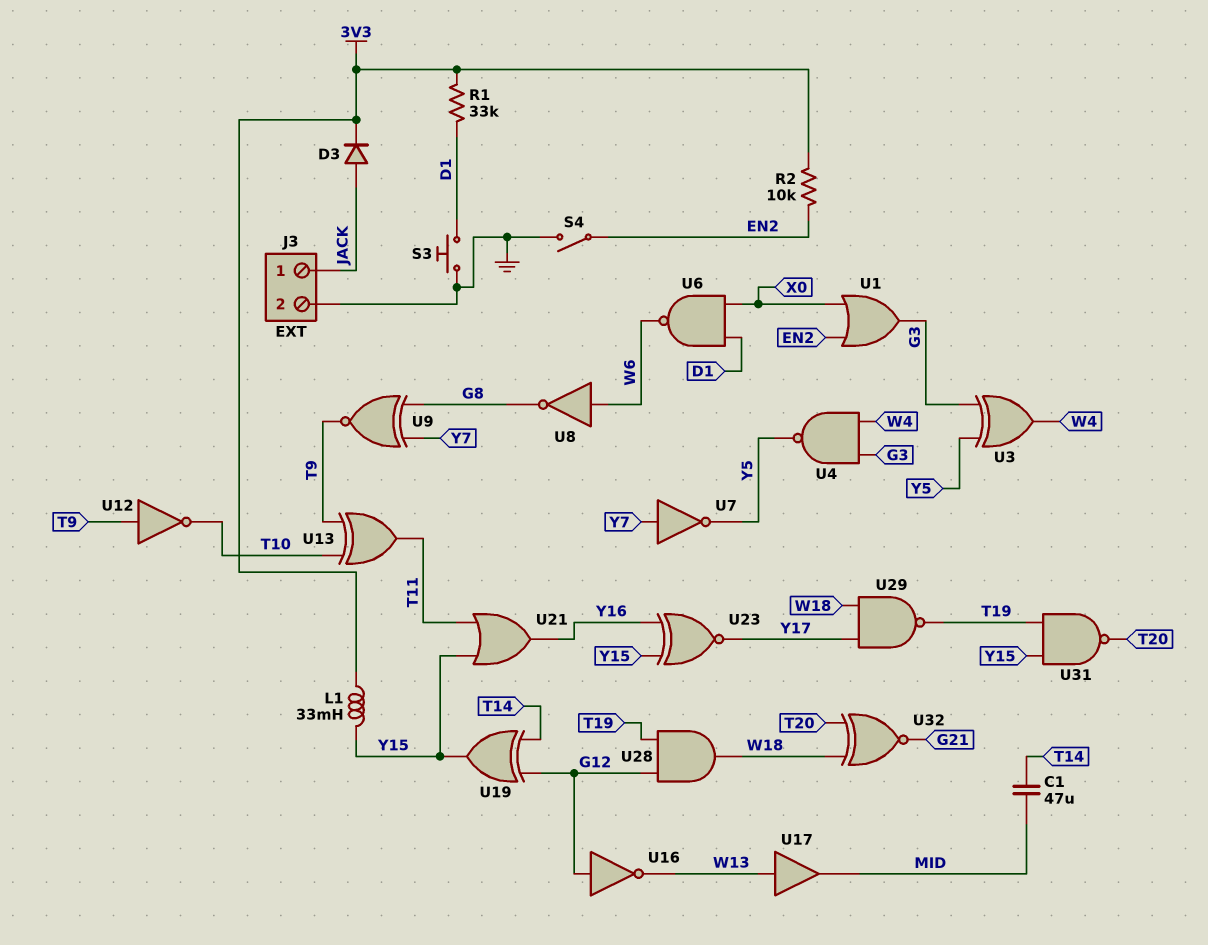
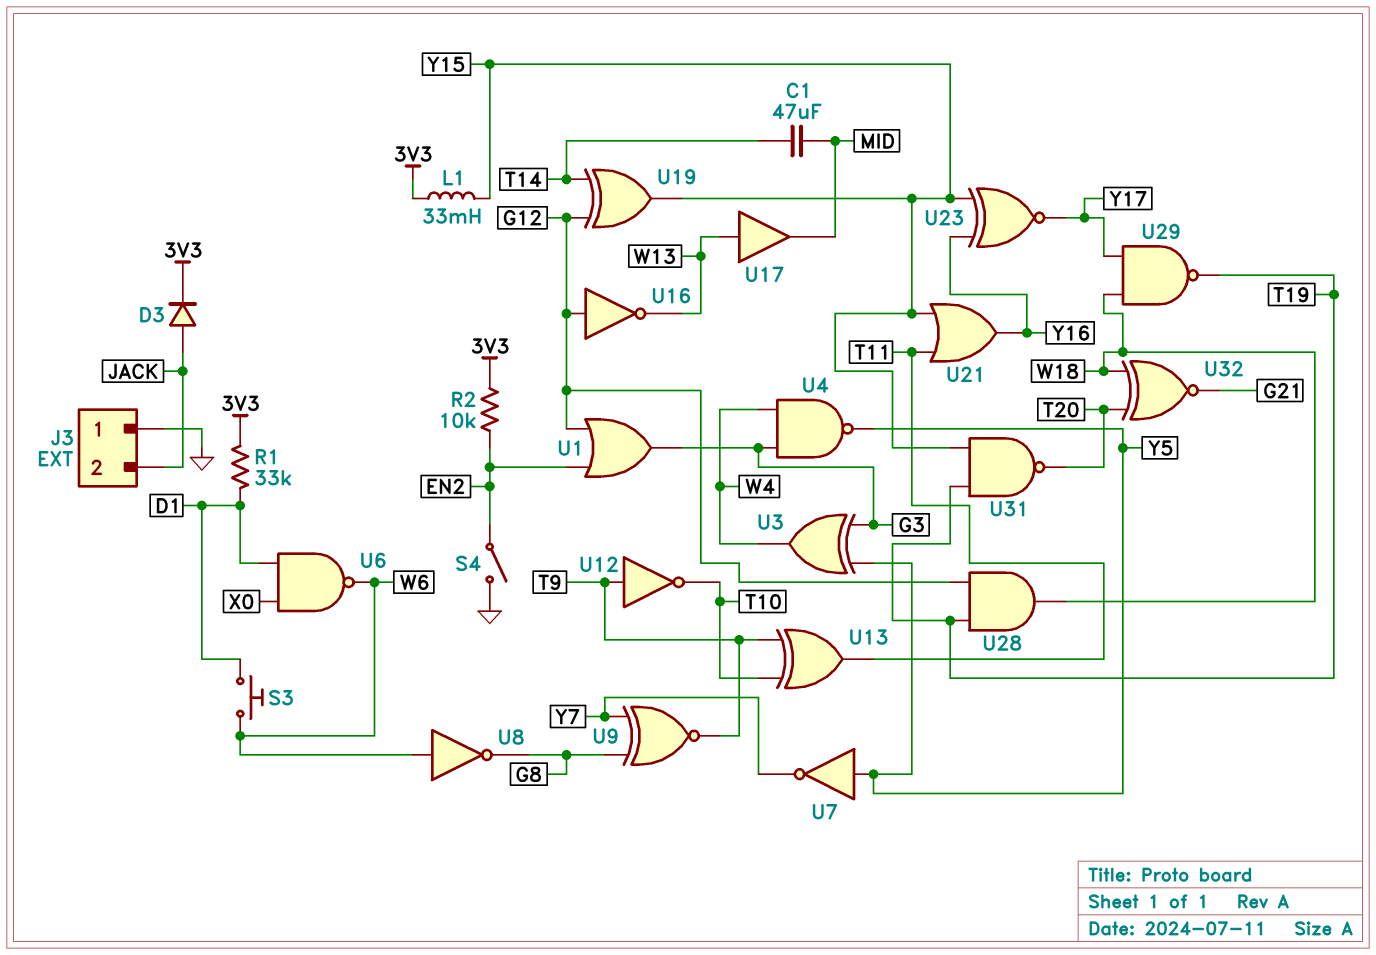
J3 pin 1: JACK -> GND
J3 pin 2: GND -> JACK
S3: button (D1, GND) -> button (D1, W6)
U1: OR (in EN2, in X0, out G3) -> OR (in EN2, in G12, out G3)
U7: NOT (in Y7, out Y5) -> NOT (in Y5, out Y7)

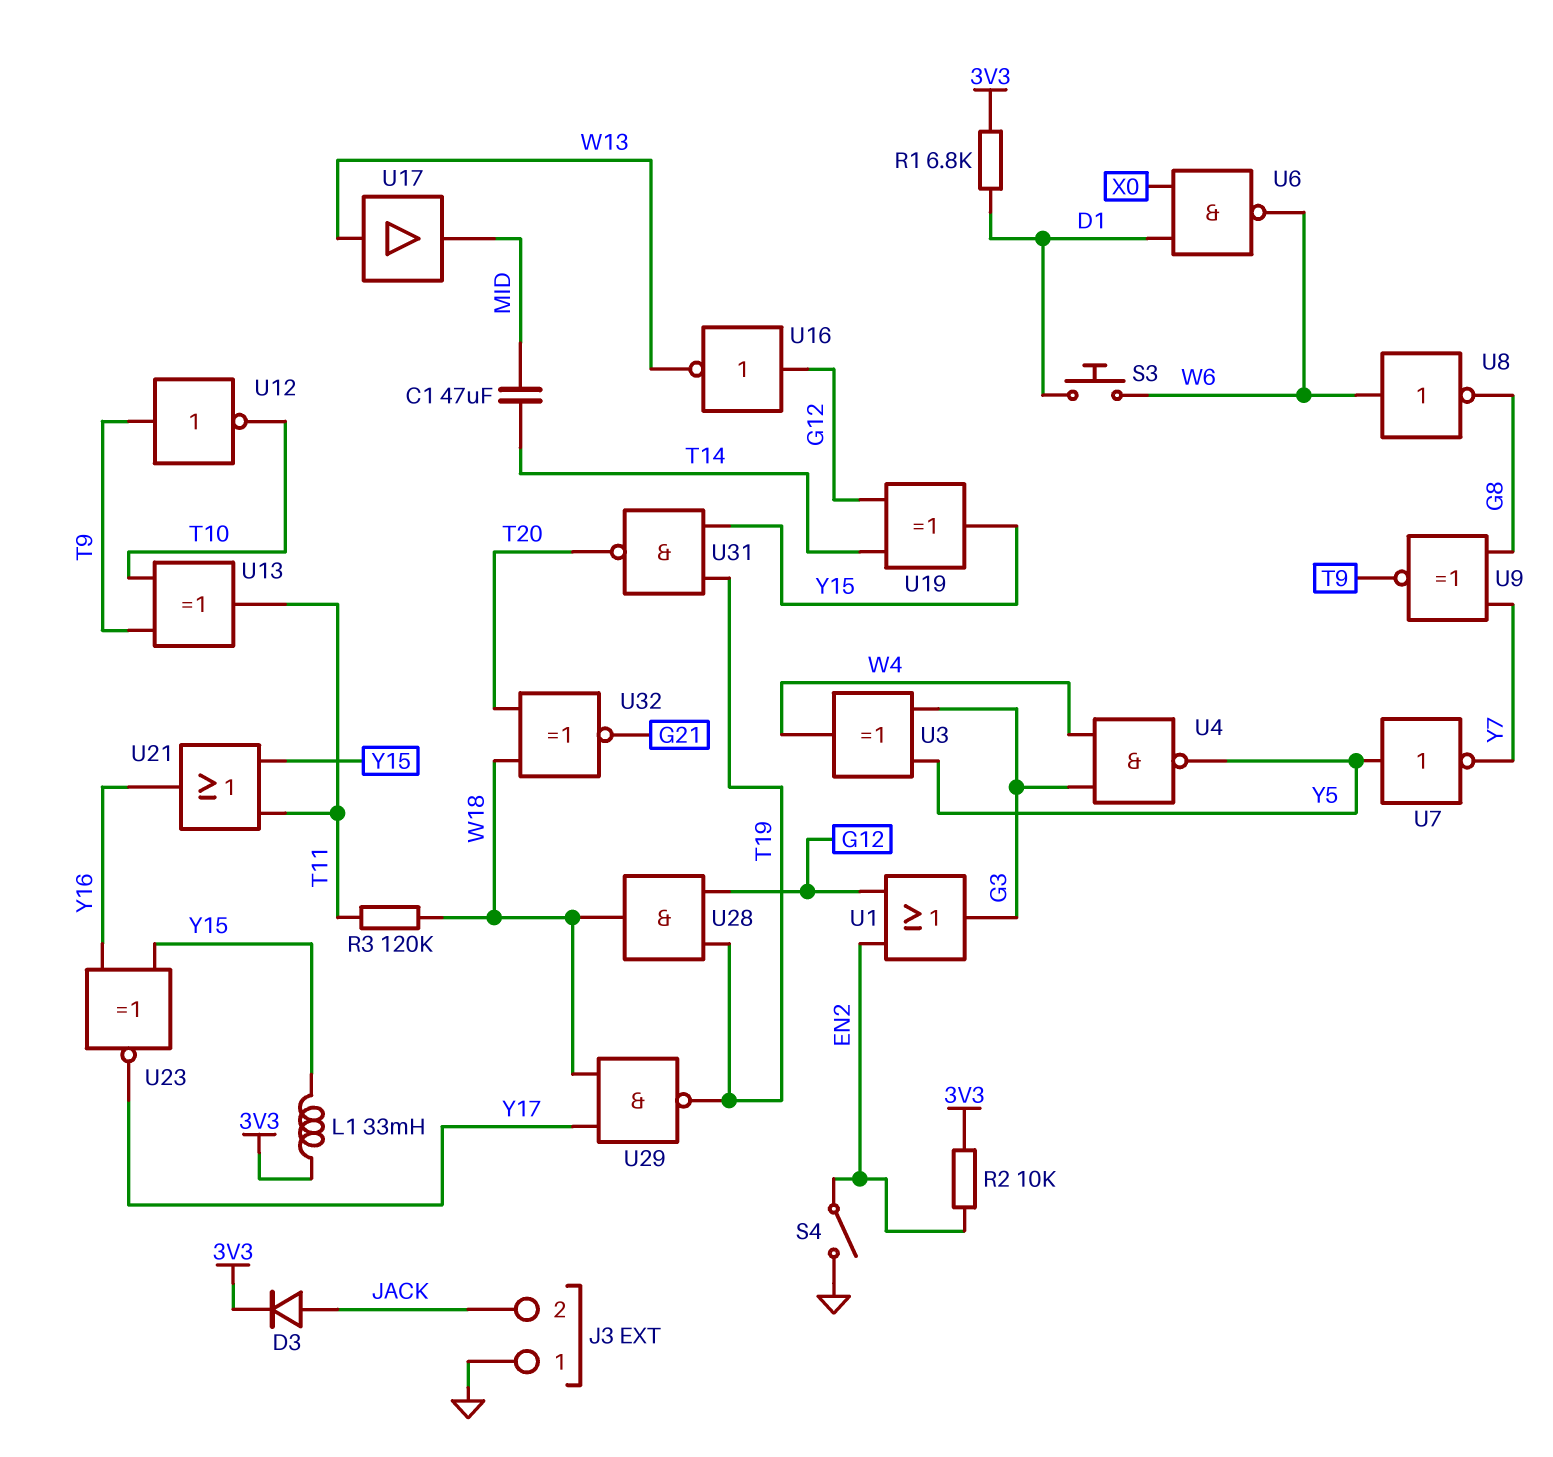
R1: 33k (3V3, D1) -> 6.8k (3V3, D1)
R3: none -> 120k (T11, W18)

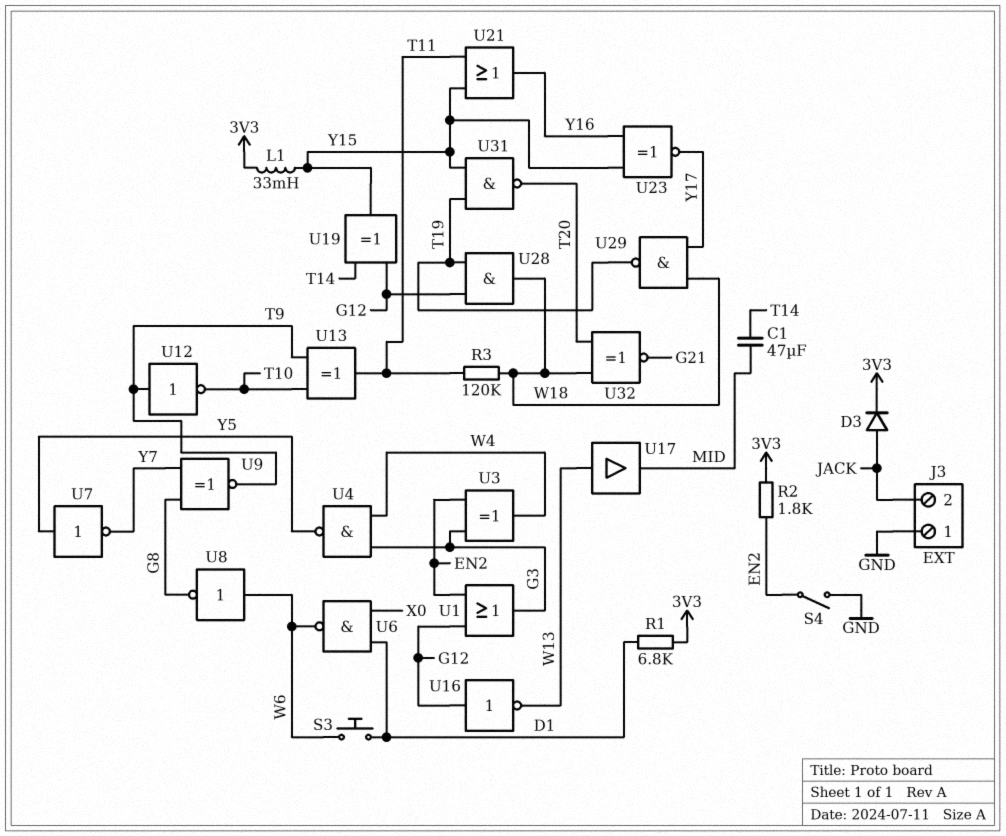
R2: 10k (3V3, EN2) -> 1.8k (3V3, EN2)
U3: XOR (in G3, in Y5, out W4) -> XOR (in EN2, in G3, out W4)

